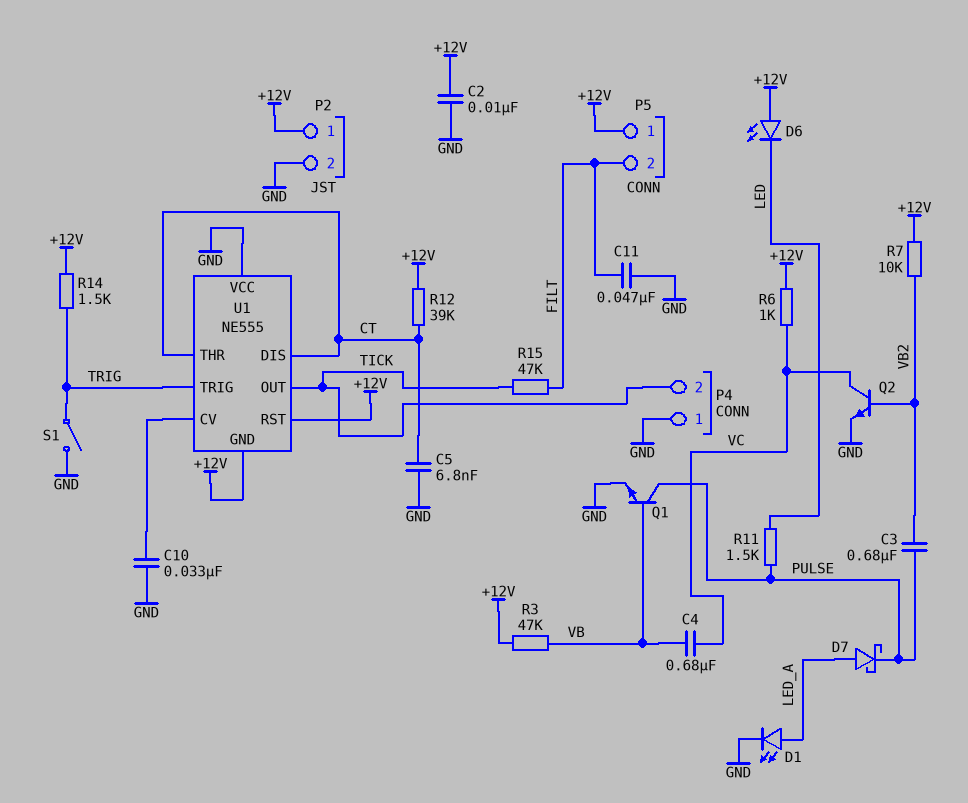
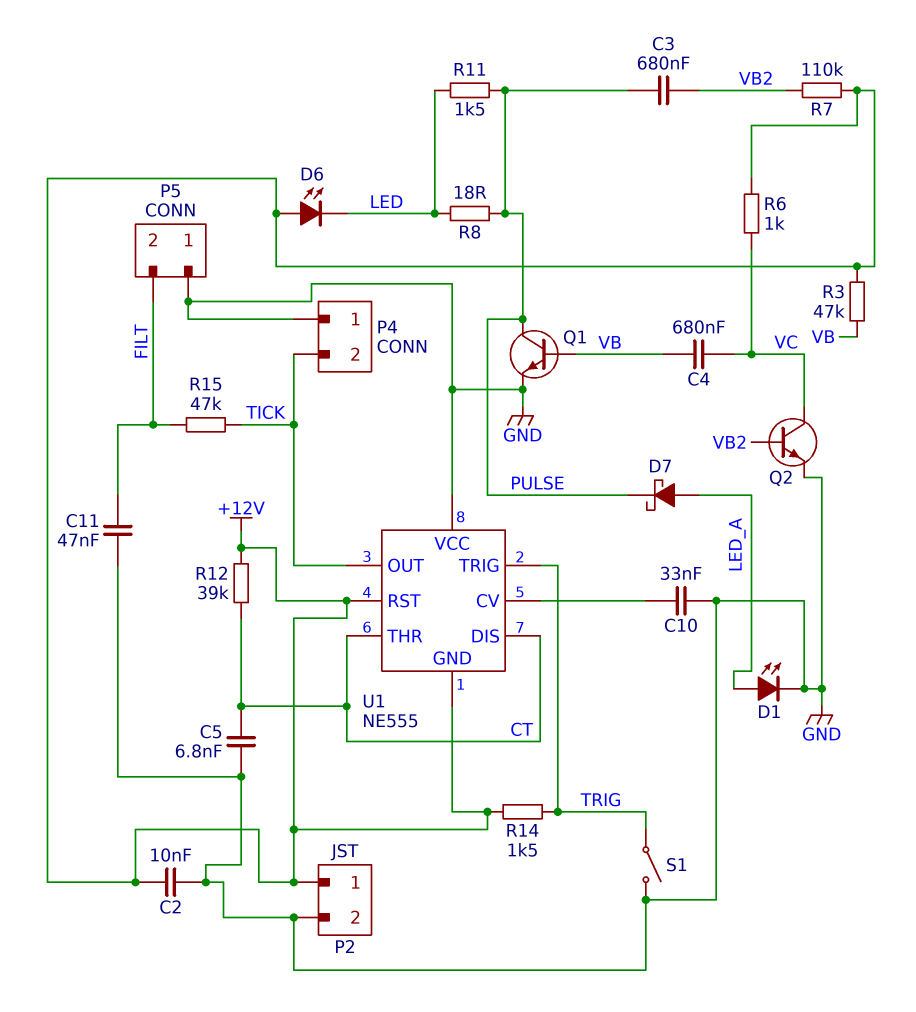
P5 pin 1: +12V -> GND
R7: 10k (+12V, VB2) -> 110k (+12V, VB2)
R8: none -> 18 (LED, PULSE)

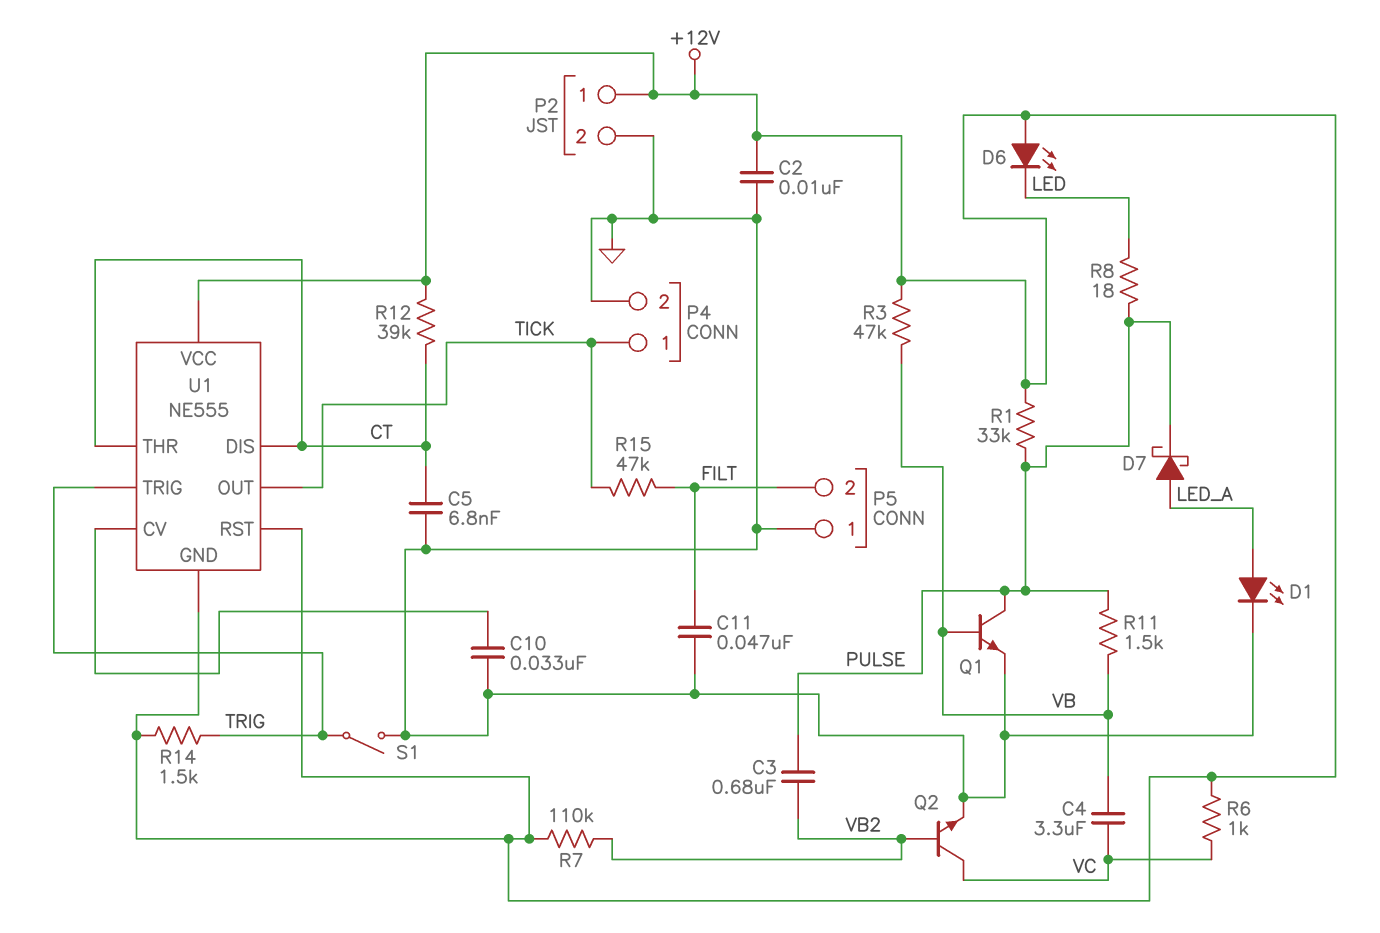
C4: 680nF (VB, VC) -> 3.3uF (VB, VC)
P4 pin 1: GND -> TICK
P4 pin 2: TICK -> GND
R1: none -> 33k (+12V, PULSE)
R11: 1.5k (LED, PULSE) -> 1.5k (PULSE, VB)
U1 pin VCC: GND -> +12V

